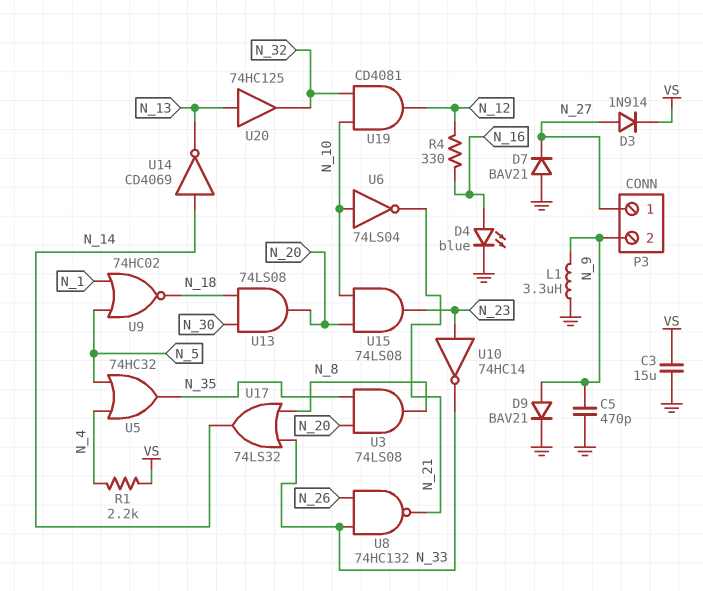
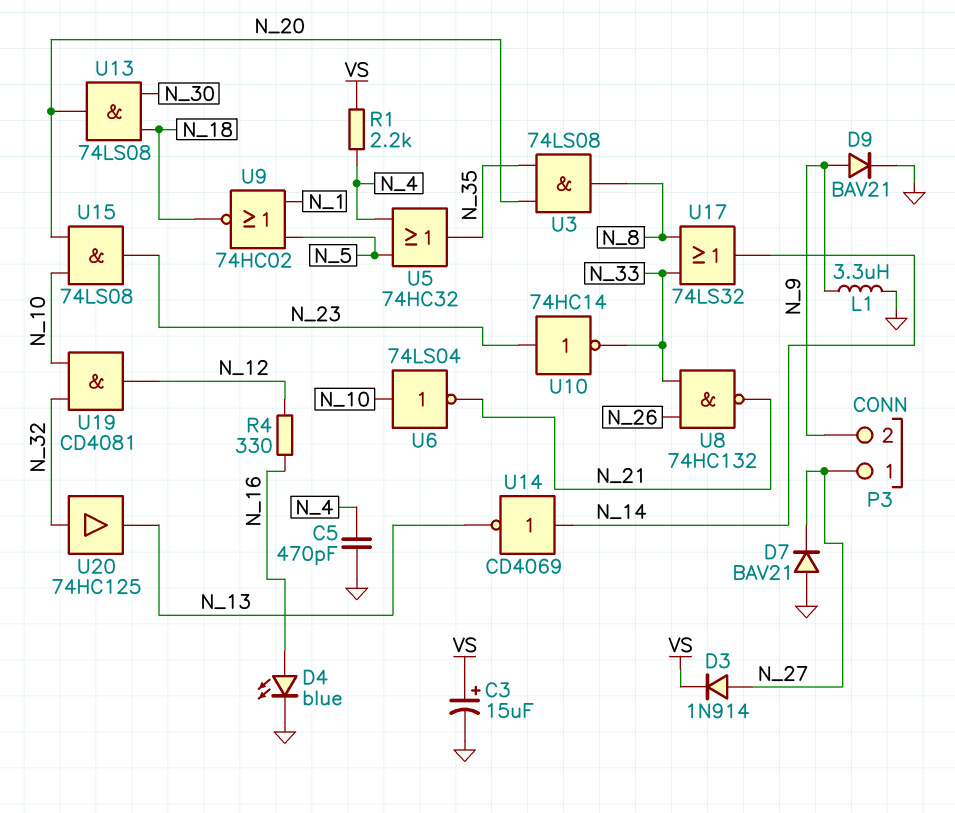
C3: 15uF (GND, VS) -> 15uF (plus VS, minus GND)
C5: 470pF (GND, N_9) -> 470pF (GND, N_4)
U20: buffer 74HC125 (in N_13, out N_32) -> buffer 74HC125 (in N_32, out N_13)

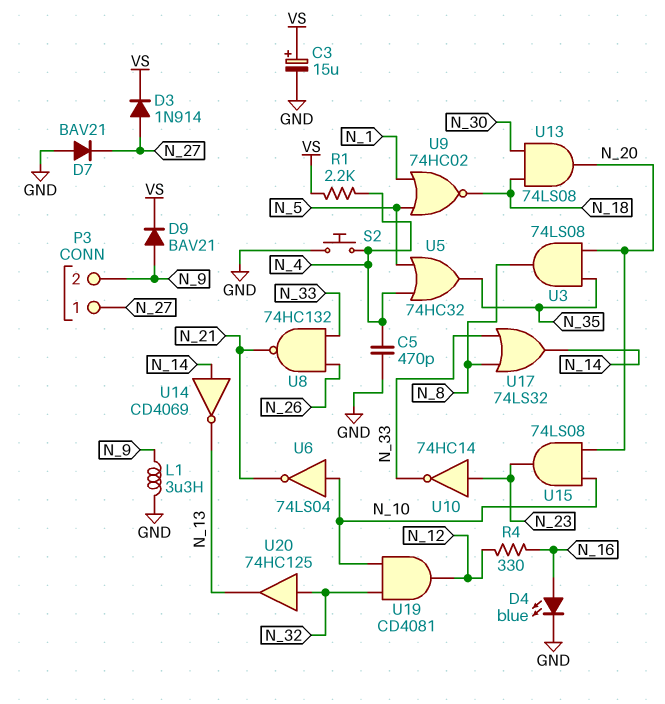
D9: diode BAV21 (A N_9, K GND) -> diode BAV21 (A N_9, K VS)
S2: none -> button (GND, N_4)

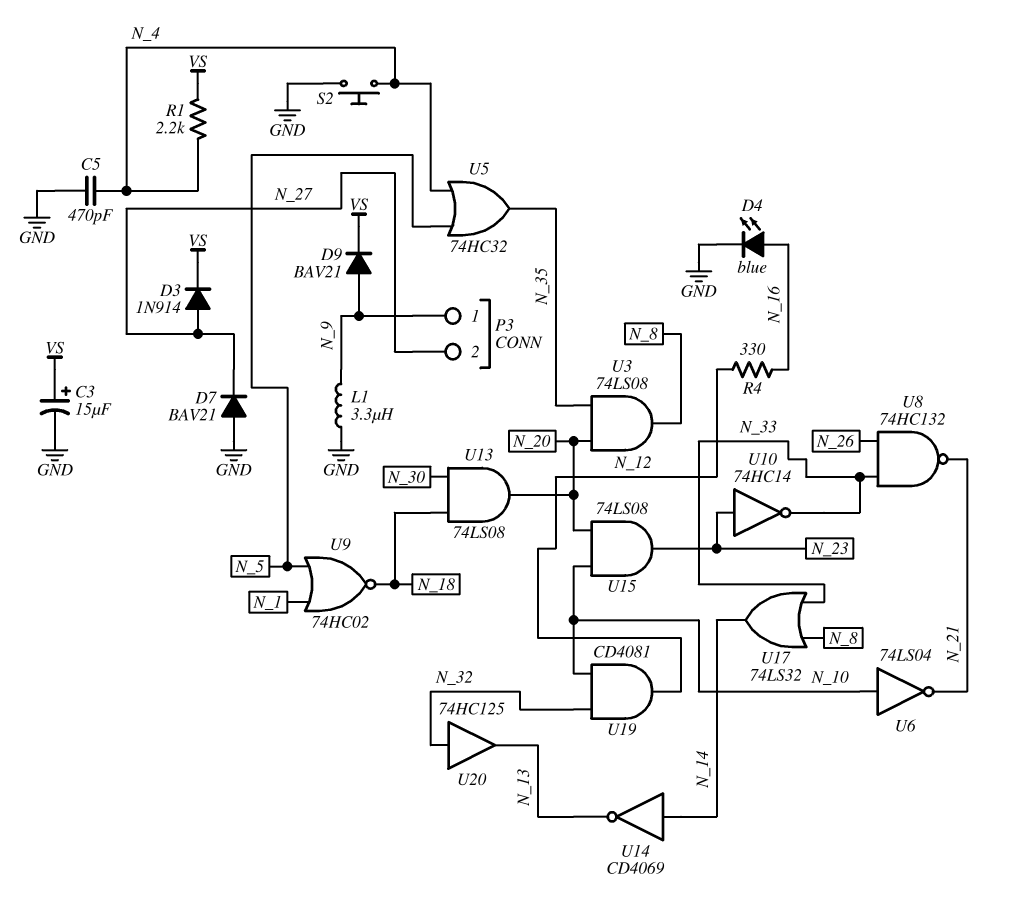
P3 pin 1: N_27 -> N_9
P3 pin 2: N_9 -> N_27

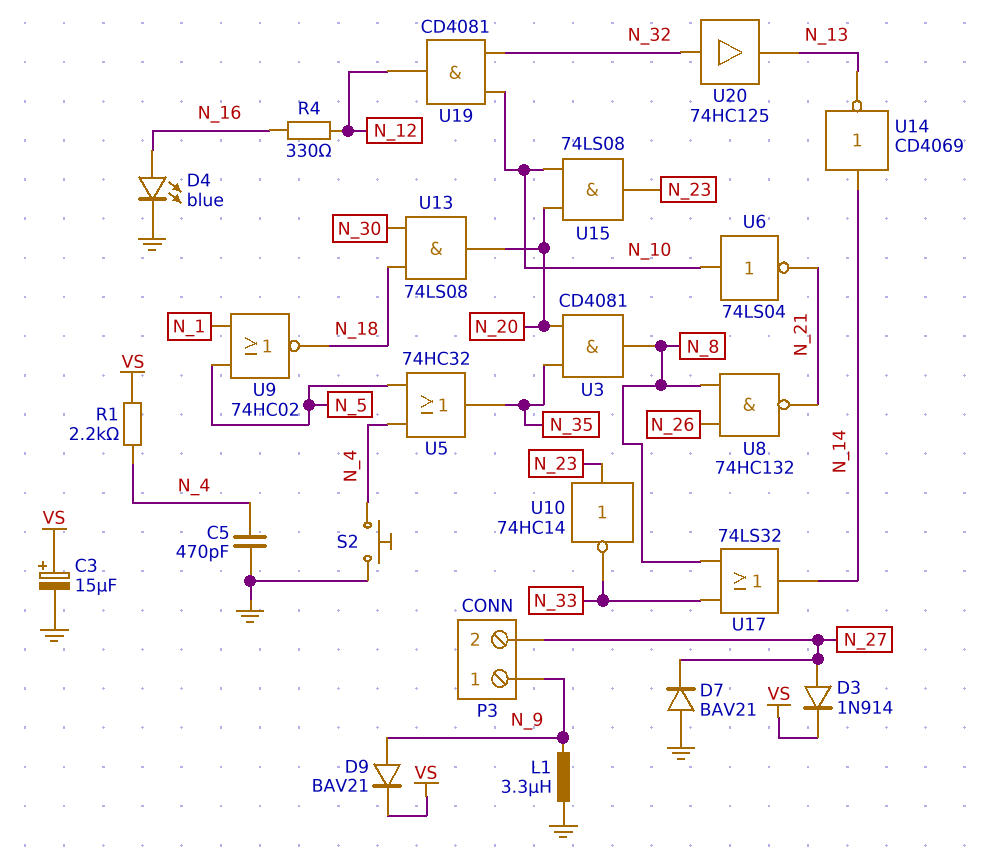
U3: AND 74LS08 (in N_20, in N_35, out N_8) -> AND CD4081 (in N_20, in N_35, out N_8)
U8: NAND 74HC132 (in N_26, in N_33, out N_21) -> NAND 74HC132 (in N_8, in N_26, out N_21)

